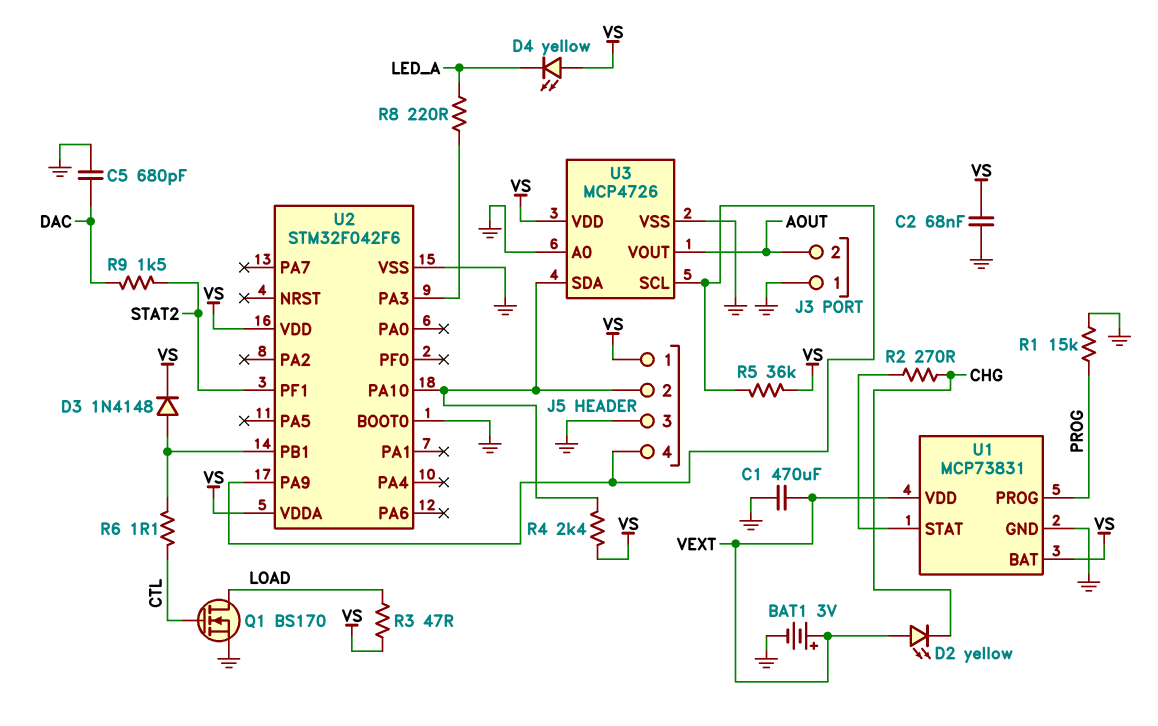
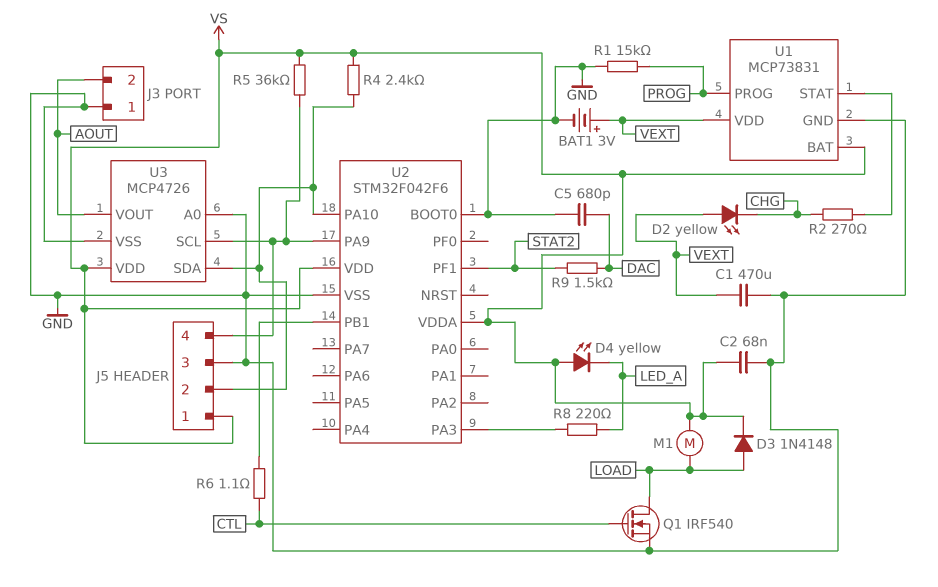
D3: diode 1N4148 (A U2/PB1, K VS) -> diode 1N4148 (A LOAD, K VS)
M1: none -> motor (LOAD, VS)
Q1: NMOS BS170 (G CTL, D LOAD, S GND) -> NMOS IRF540 (G CTL, D LOAD, S GND)
R3: 47 (LOAD, VS) -> none

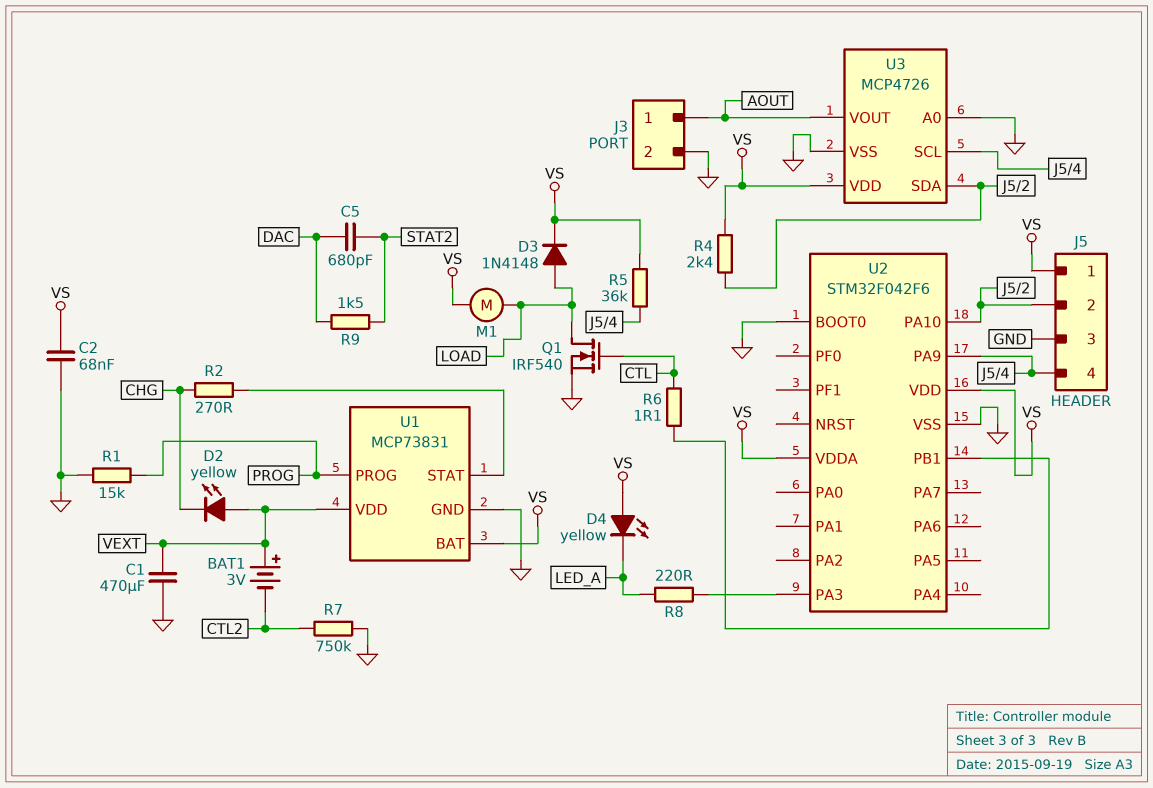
BAT1: 3V (plus VEXT, minus GND) -> 3V (plus VEXT, minus CTL2)
C5: 680pF (DAC, GND) -> 680pF (DAC, STAT2)
J3 pin 1: GND -> AOUT
J3 pin 2: AOUT -> GND
R7: none -> 750k (CTL2, GND)
U2 pin PF1: STAT2 -> none

